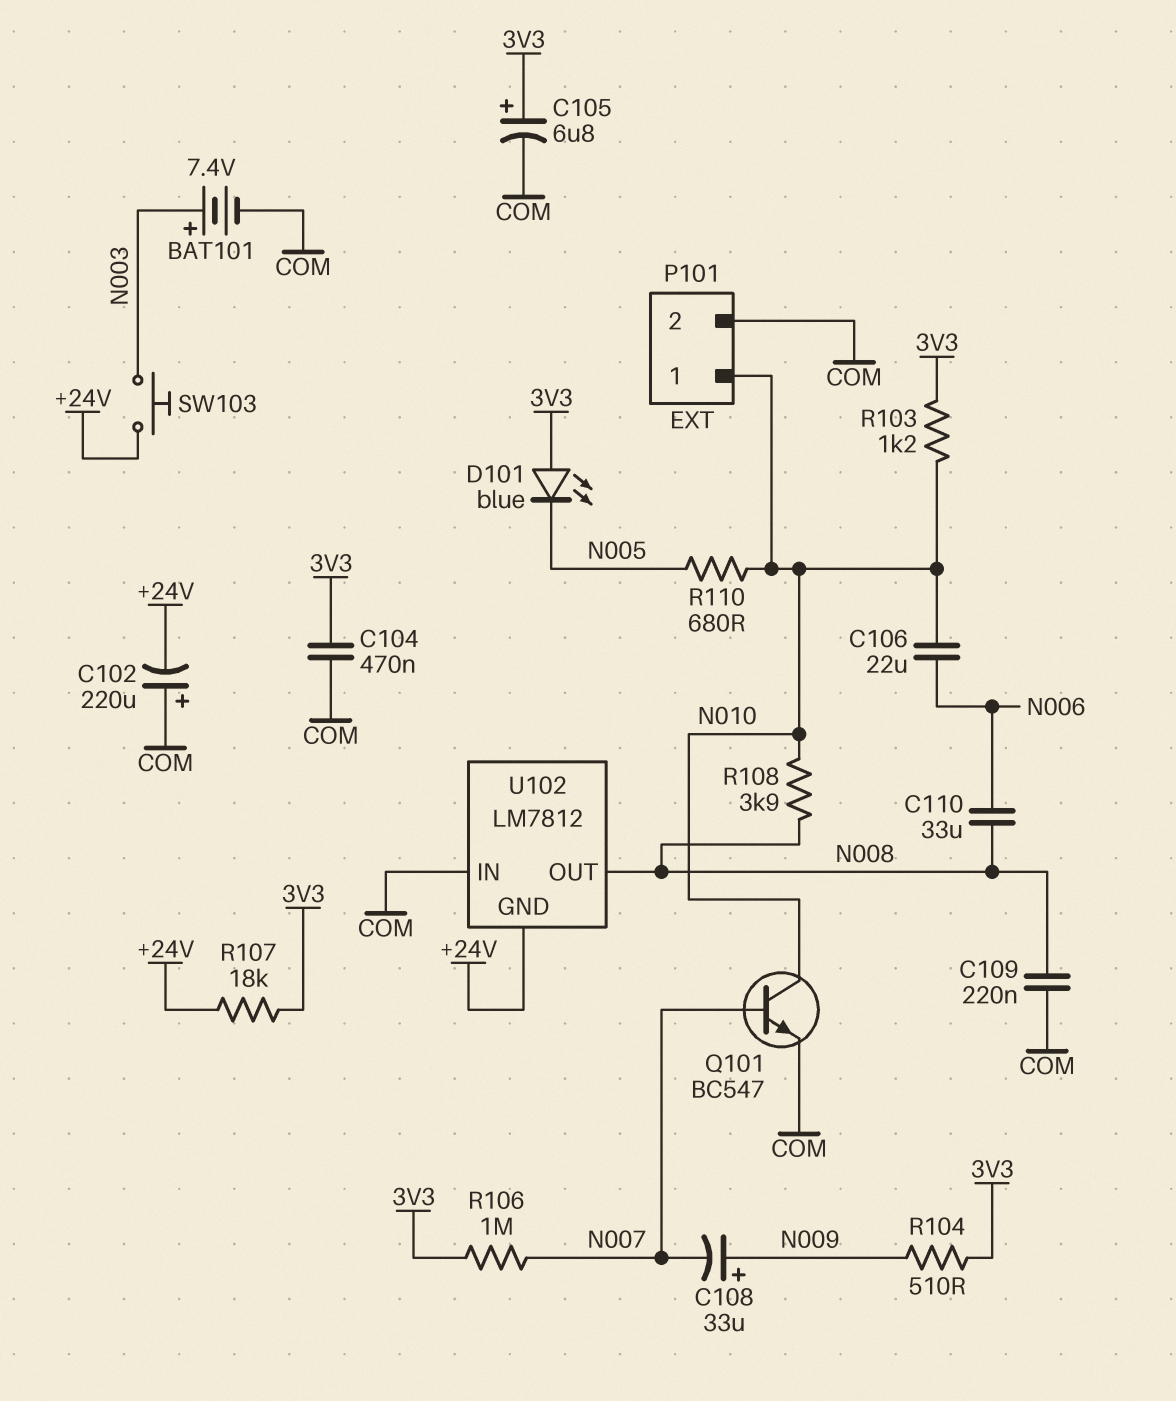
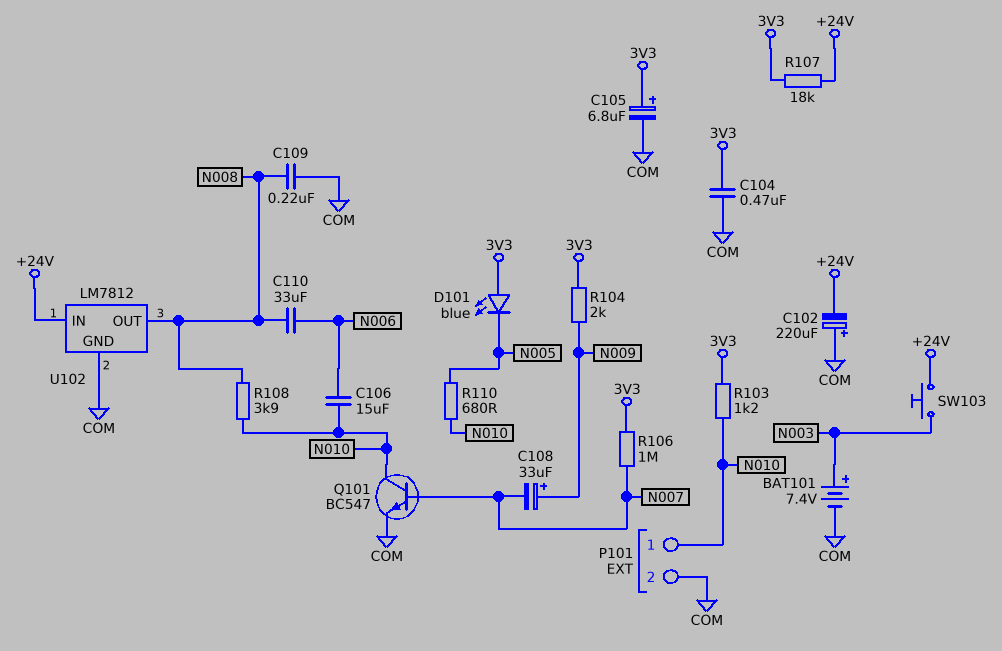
C106: 22uF (N006, N010) -> 15uF (N006, N010)
R104: 510 (3V3, N009) -> 2k (3V3, N009)
U102 pin GND: +24V -> COM
U102 pin IN: COM -> +24V

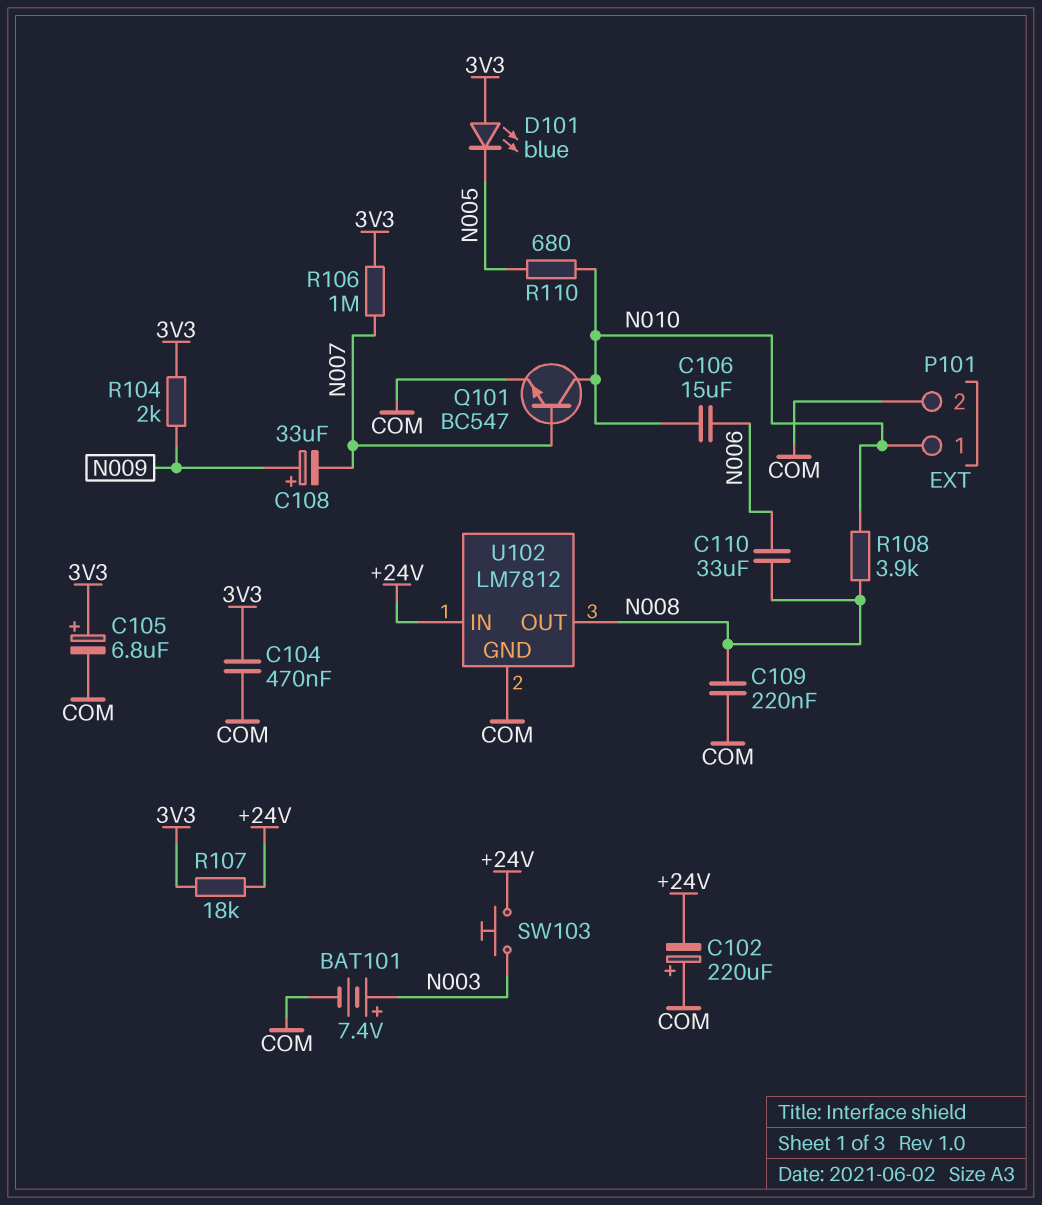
R103: 1.2k (3V3, N010) -> none

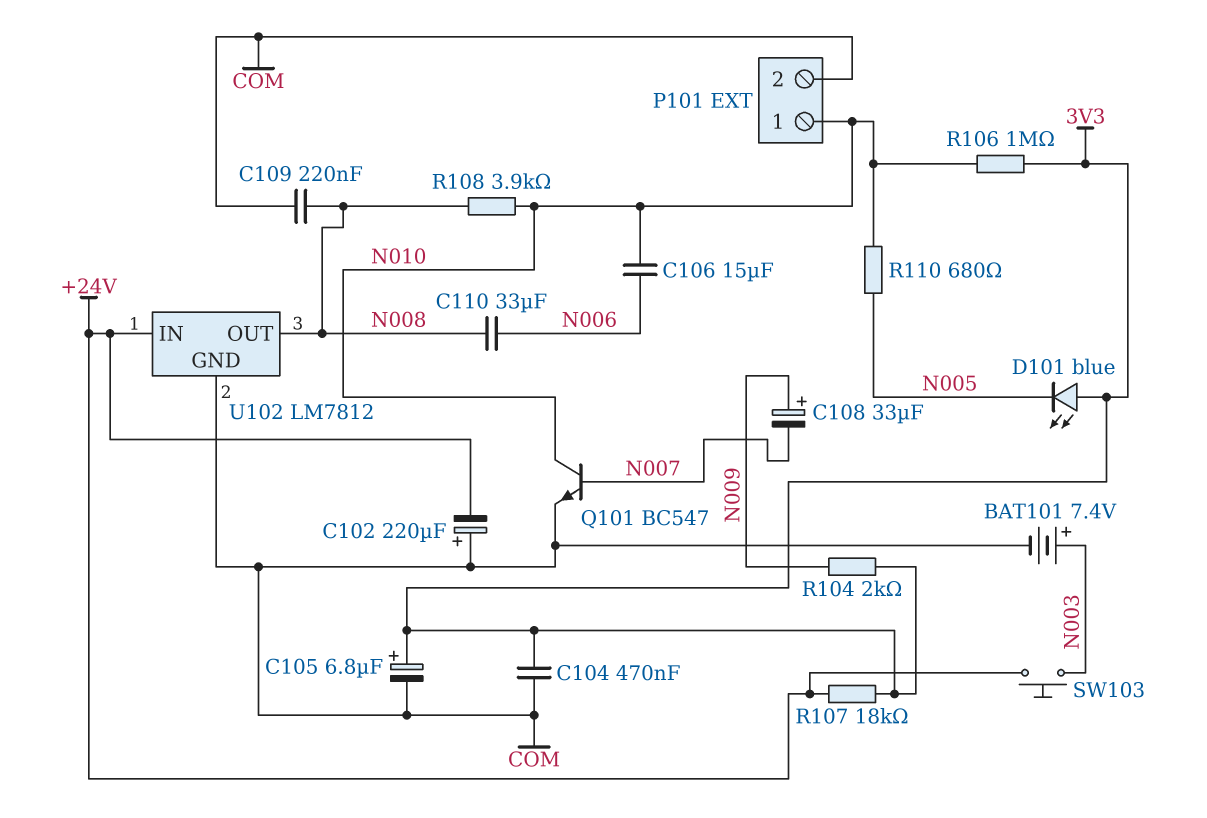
R106: 1M (3V3, N007) -> 1M (3V3, N010)

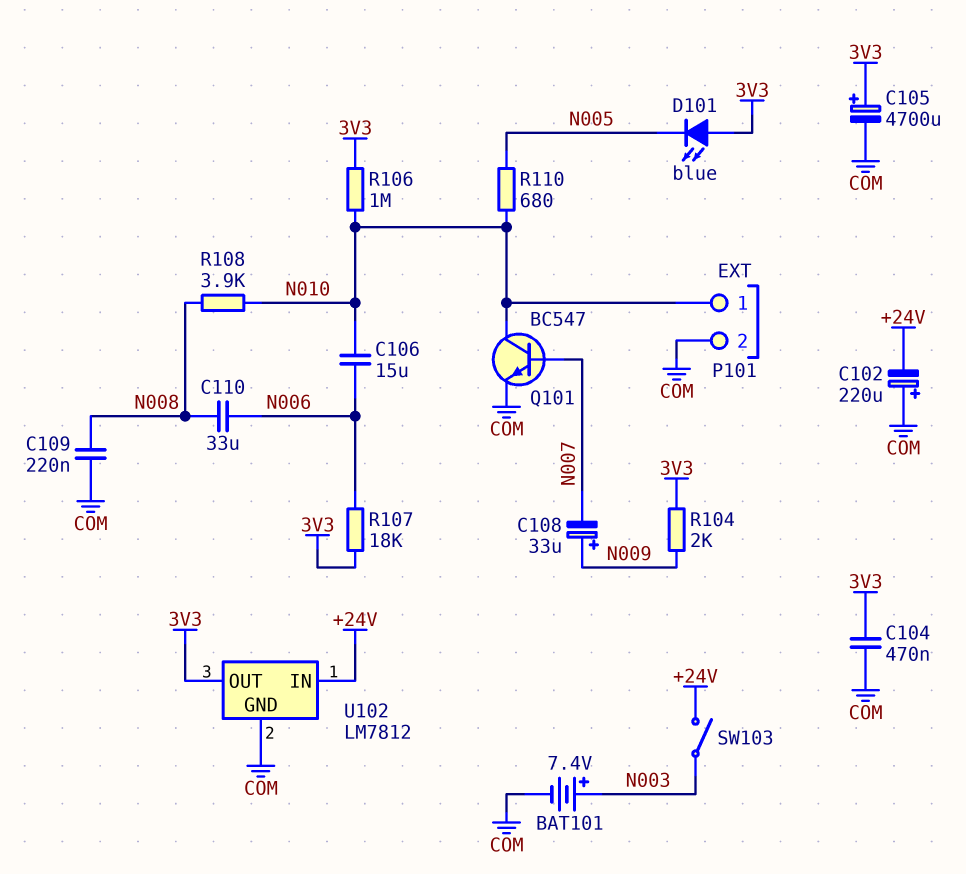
C105: 6.8uF (plus 3V3, minus COM) -> 4700uF (plus 3V3, minus COM)
R107: 18k (+24V, 3V3) -> 18k (3V3, N006)
SW103: button (+24V, N003) -> switch (+24V, N003)
U102 pin OUT: N008 -> 3V3

